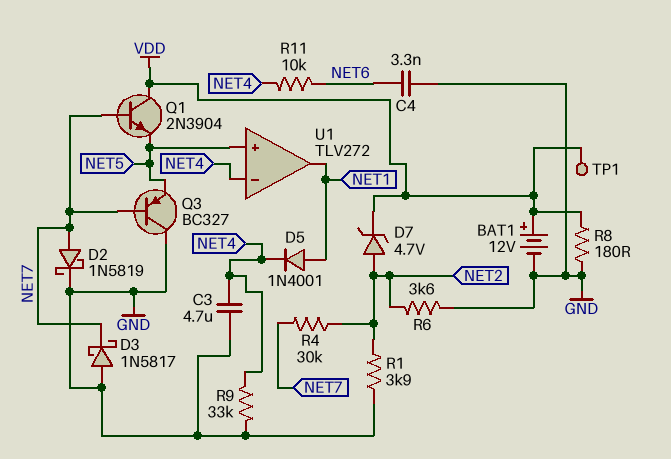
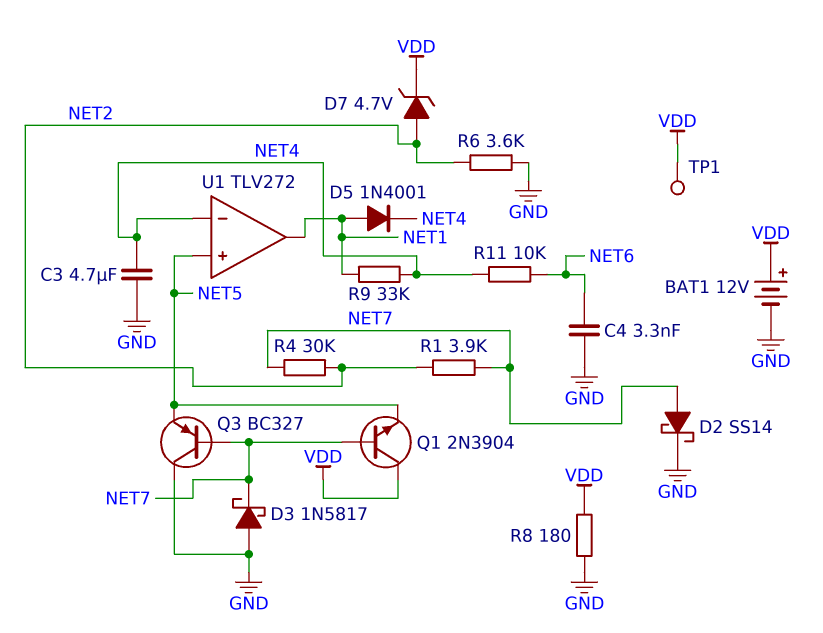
D2: schottky 1N5819 (A NET7, K GND) -> schottky SS14 (A NET7, K GND)
R1: 3.9k (GND, NET2) -> 3.9k (NET2, NET7)
R9: 33k (GND, NET4) -> 33k (NET1, NET4)

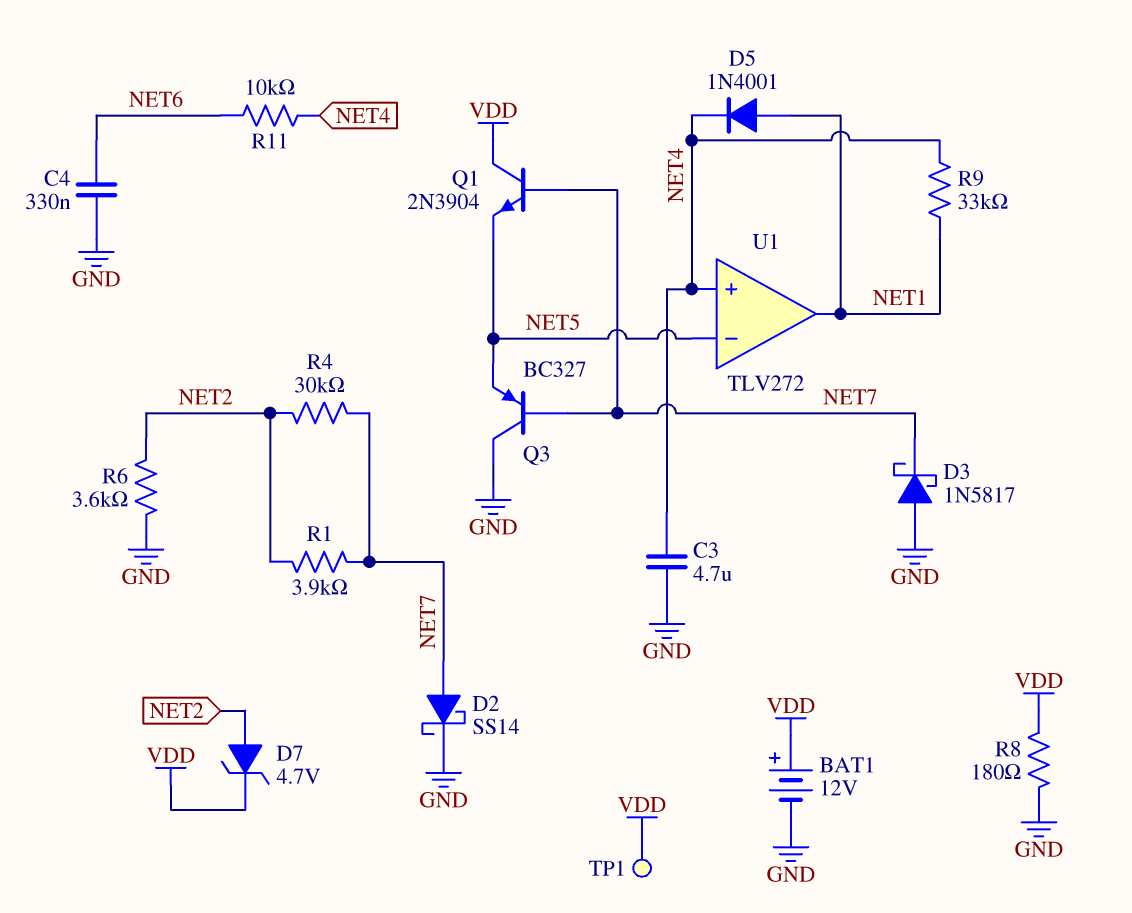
C4: 3.3nF (GND, NET6) -> 330nF (GND, NET6)
U1 pin in+: NET5 -> NET4
U1 pin in-: NET4 -> NET5

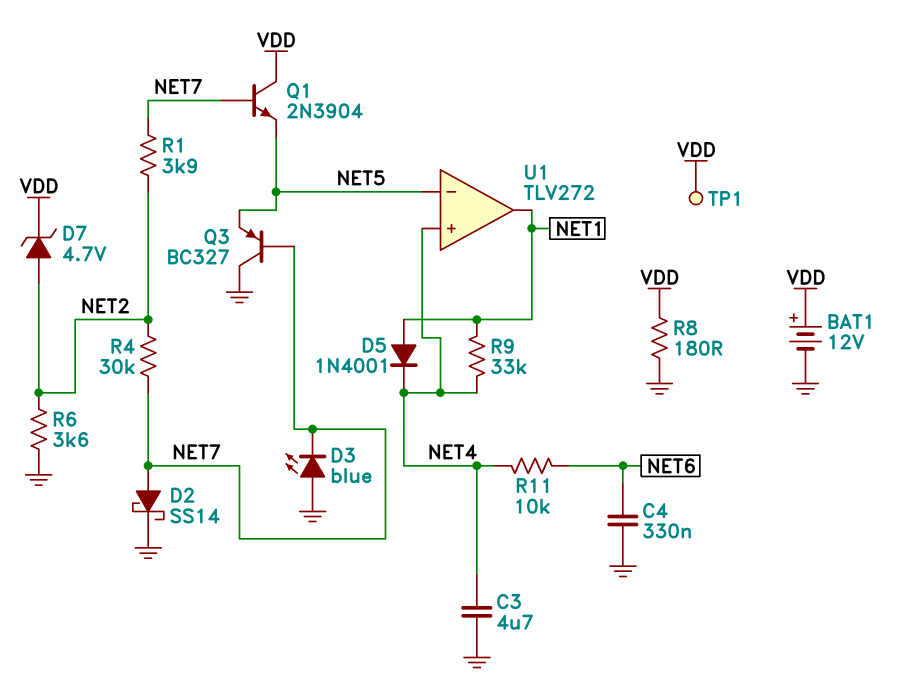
D3: schottky 1N5817 (A GND, K NET7) -> LED blue (A GND, K NET7)

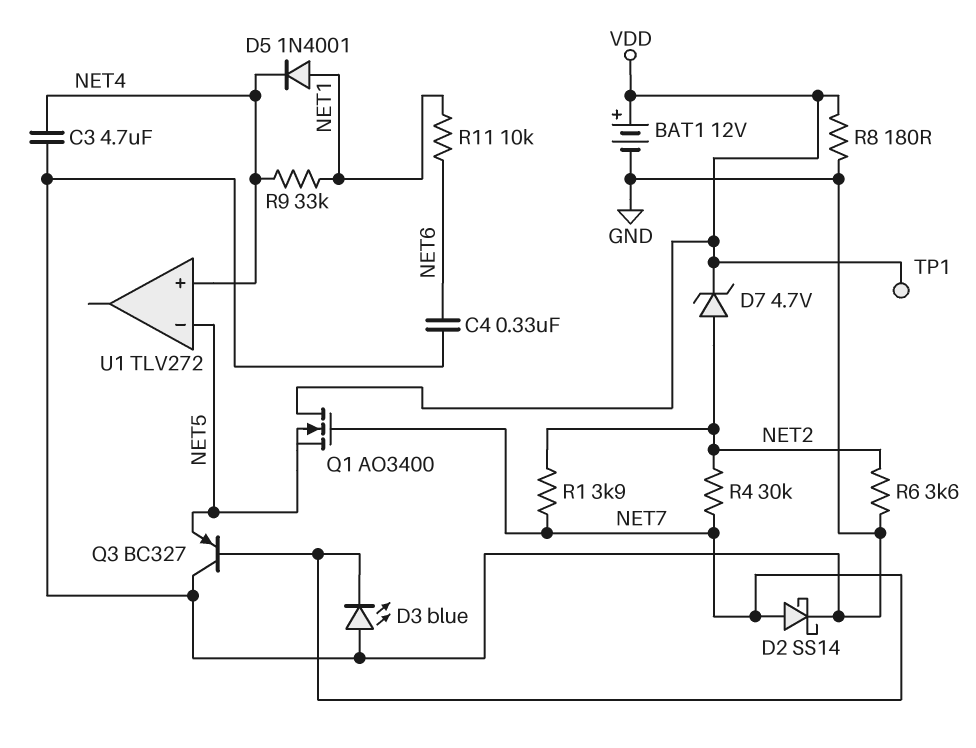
Q1: NPN 2N3904 (B NET7, C VDD, E NET5) -> NMOS AO3400 (G NET7, D VDD, S NET5)
R11: 10k (NET4, NET6) -> 10k (NET1, NET6)
U1 pin out: NET1 -> none

